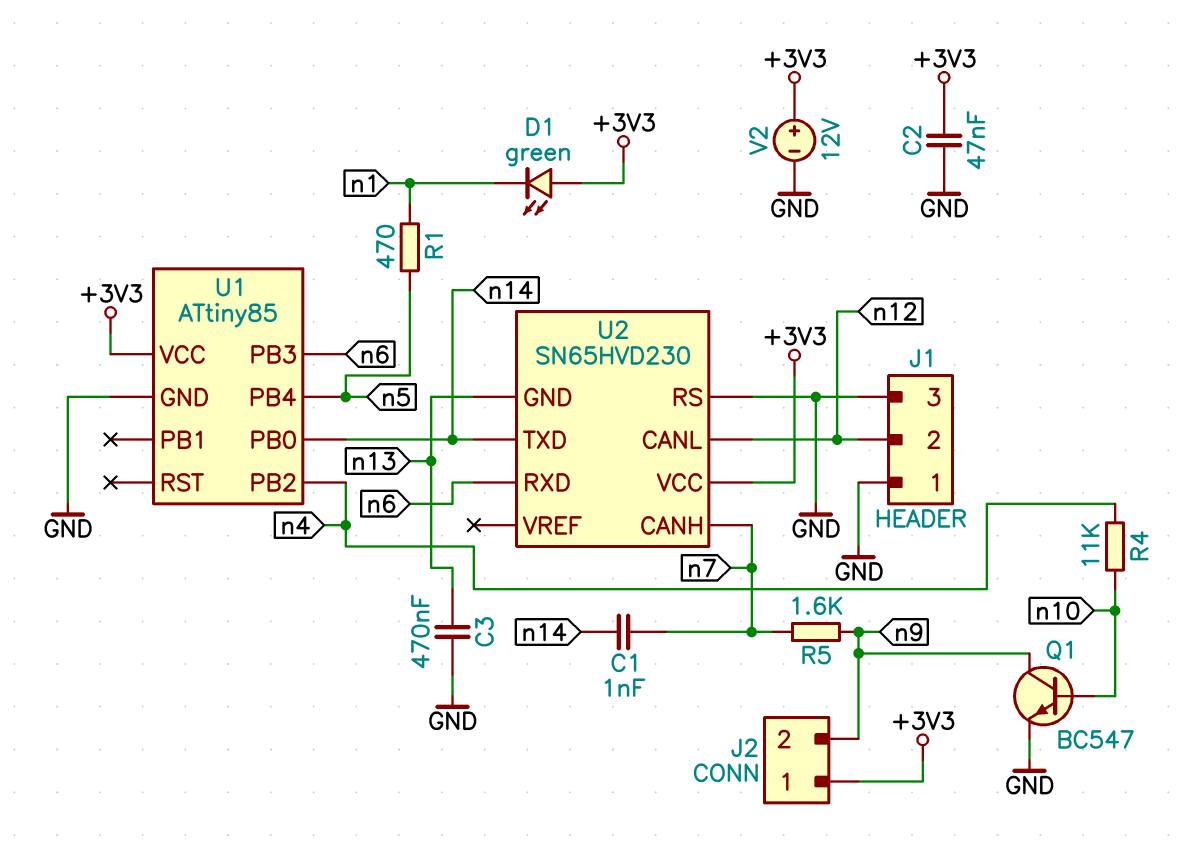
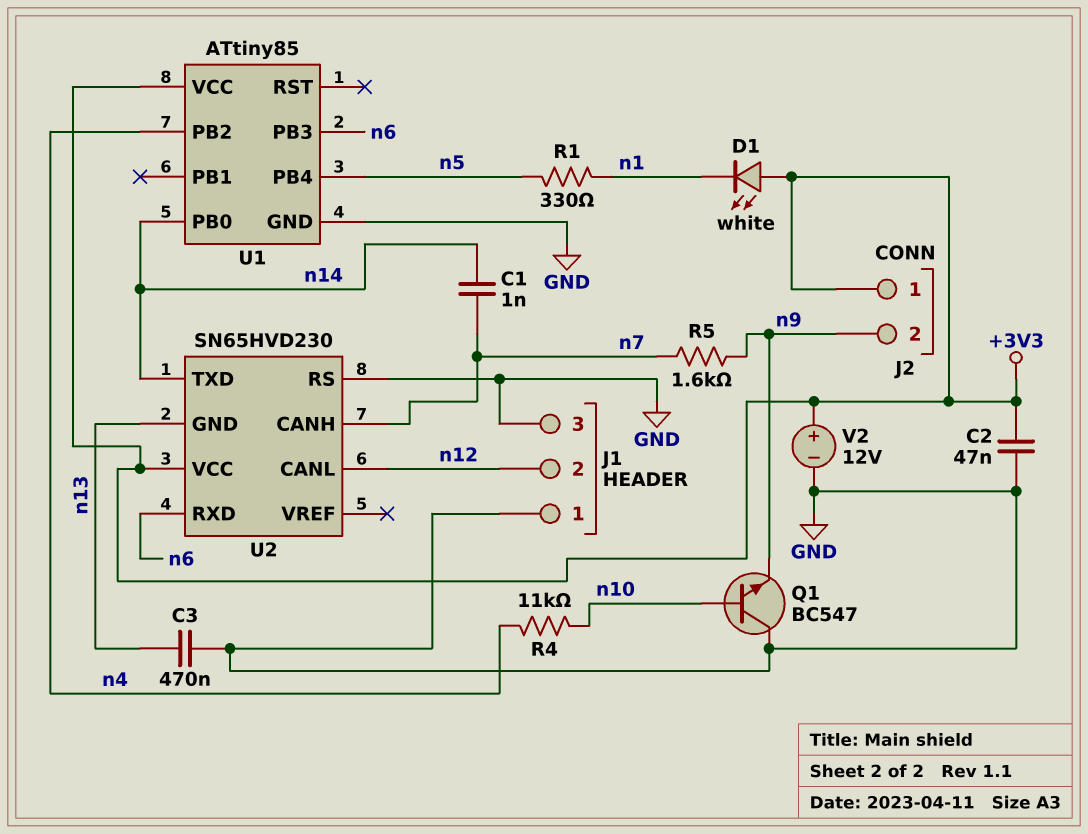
D1: LED green (A +3V3, K n1) -> LED white (A +3V3, K n1)
Q1: NPN BC547 (B n10, C n9, E GND) -> NPN BC547 (B n10, C GND, E n9)
R1: 470 (n1, n5) -> 330 (n1, n5)

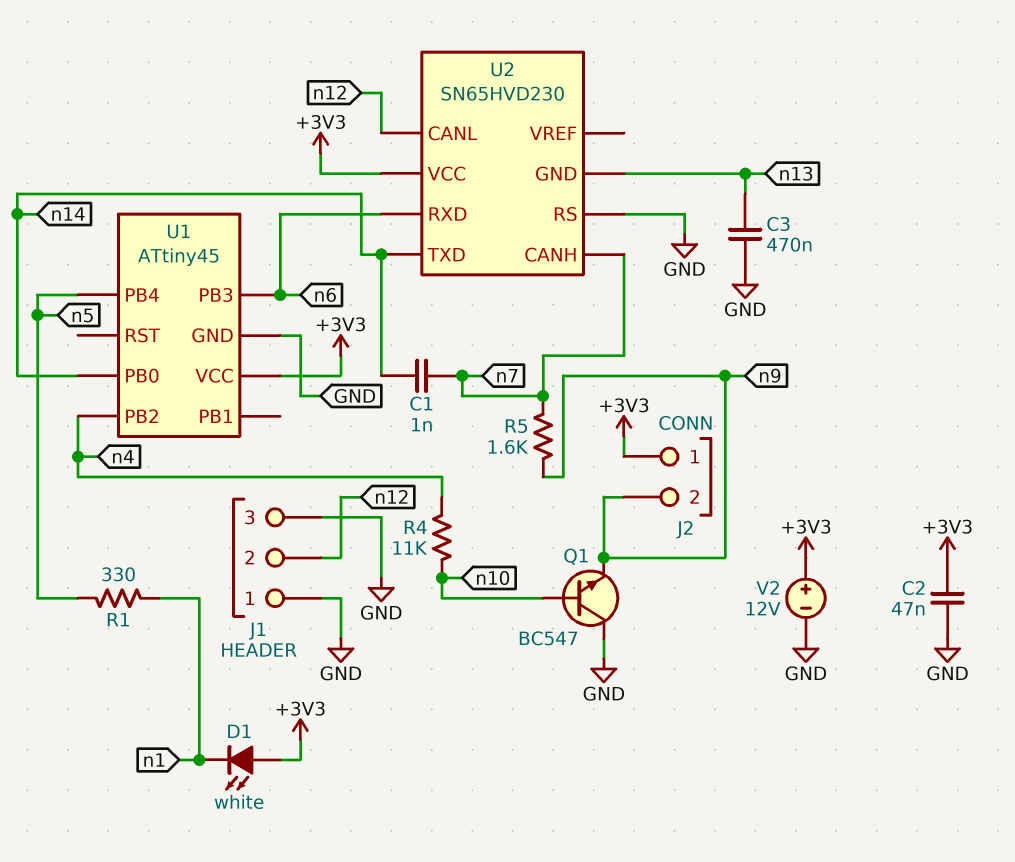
U1: ATtiny85 -> ATtiny45

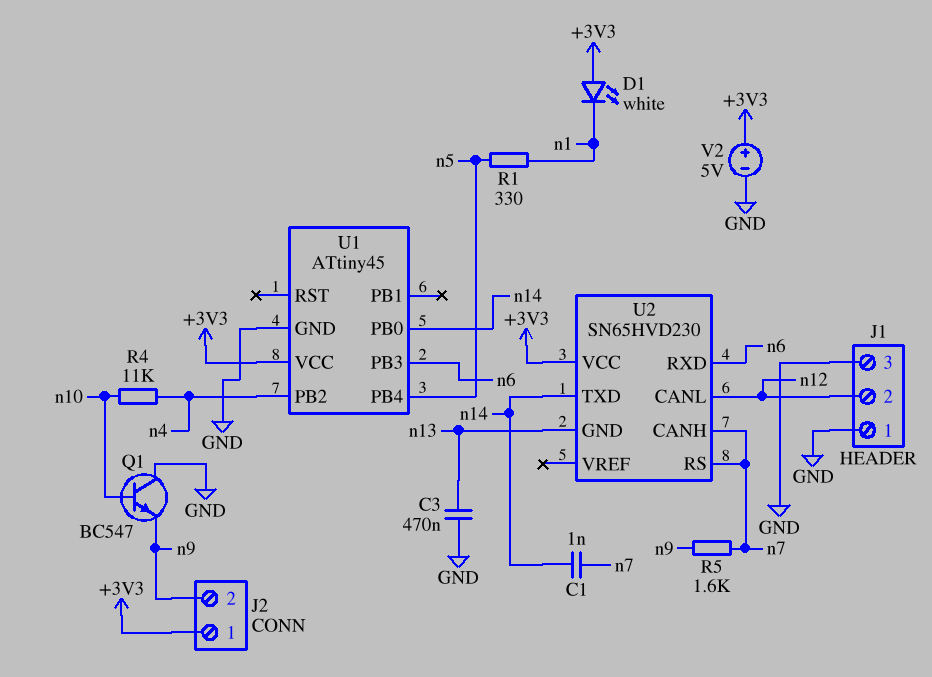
C2: 47nF (+3V3, GND) -> none
U2 pin RS: GND -> n7
V2: 12V (plus +3V3, minus GND) -> 5V (plus +3V3, minus GND)

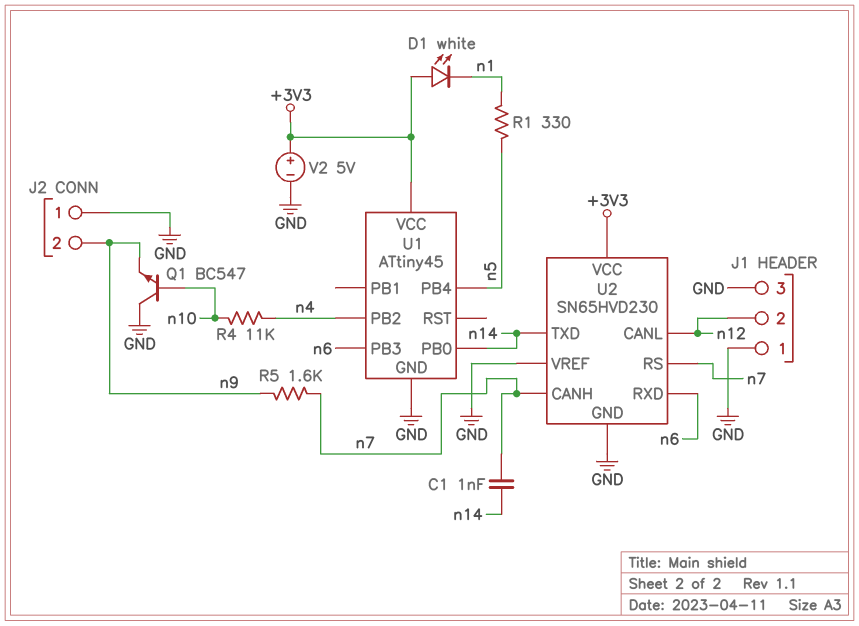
C3: 470nF (GND, n13) -> none
J2 pin 1: +3V3 -> GND
U2 pin GND: n13 -> GND
U2 pin VREF: none -> GND

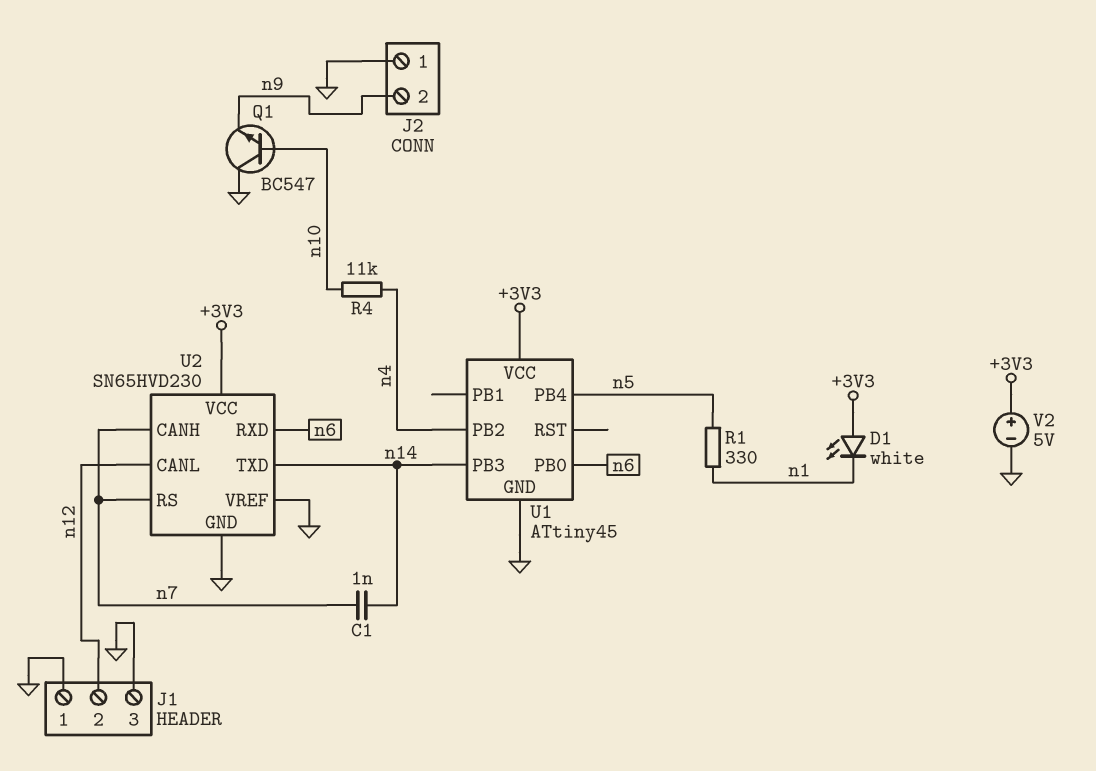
R5: 1.6k (n7, n9) -> none
U1 pin PB0: n14 -> n6
U1 pin PB3: n6 -> n14

